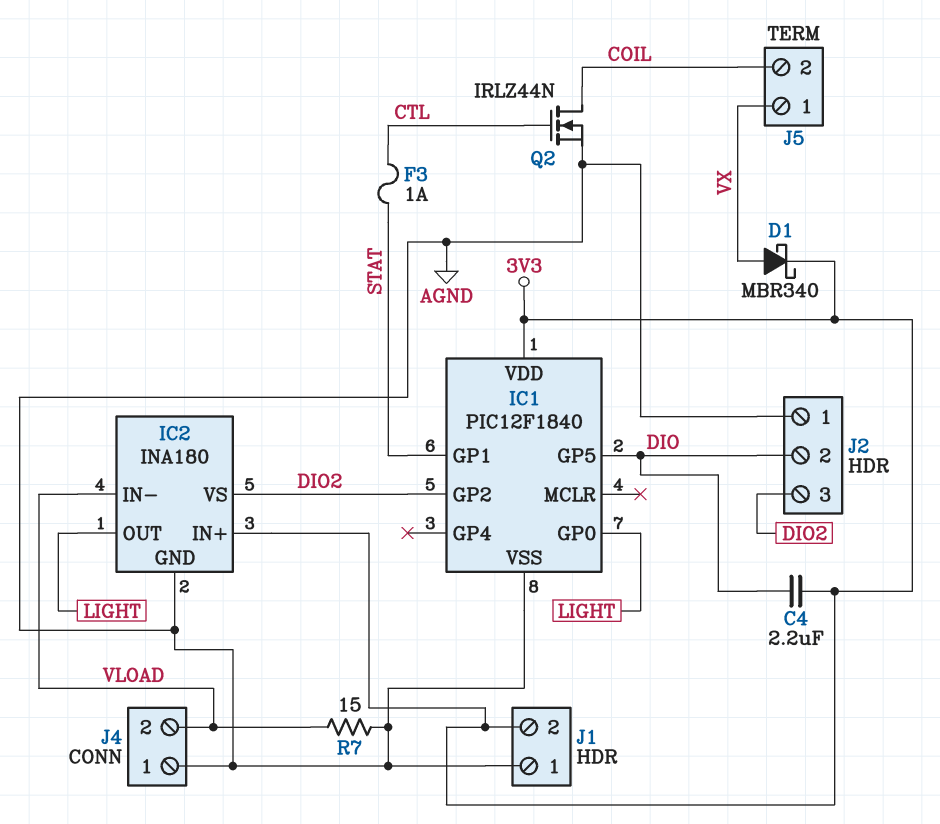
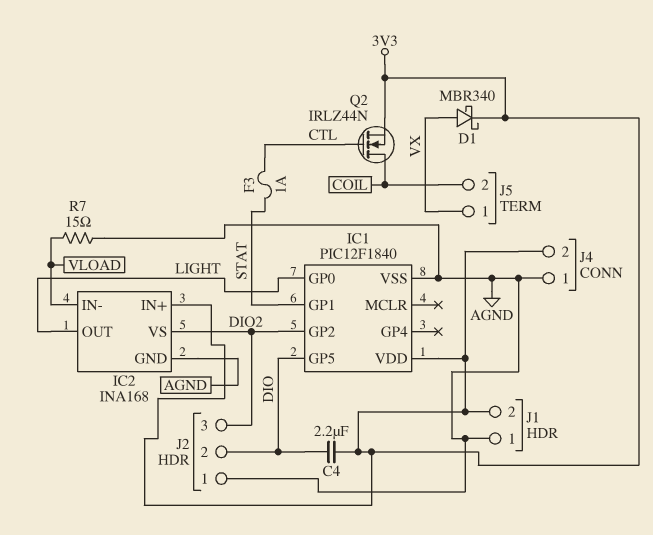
IC2: INA180 -> INA168
J4 pin 2: VLOAD -> 3V3
Q2: NMOS IRLZ44N (G CTL, D COIL, S AGND) -> NMOS IRLZ44N (G CTL, D COIL, S 3V3)

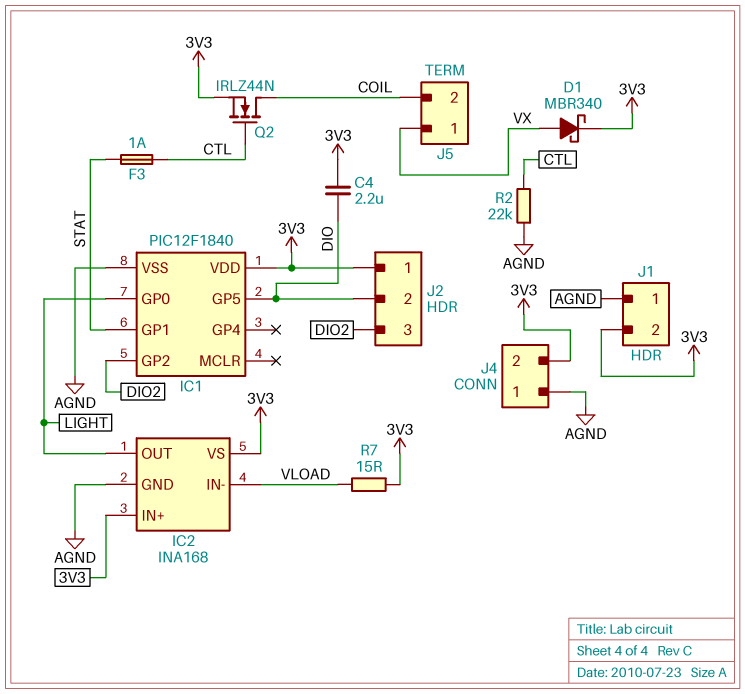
IC2 pin VS: DIO2 -> 3V3
J2 pin 1: AGND -> 3V3
R2: none -> 22k (AGND, CTL)
R7: 15 (AGND, VLOAD) -> 15 (3V3, VLOAD)

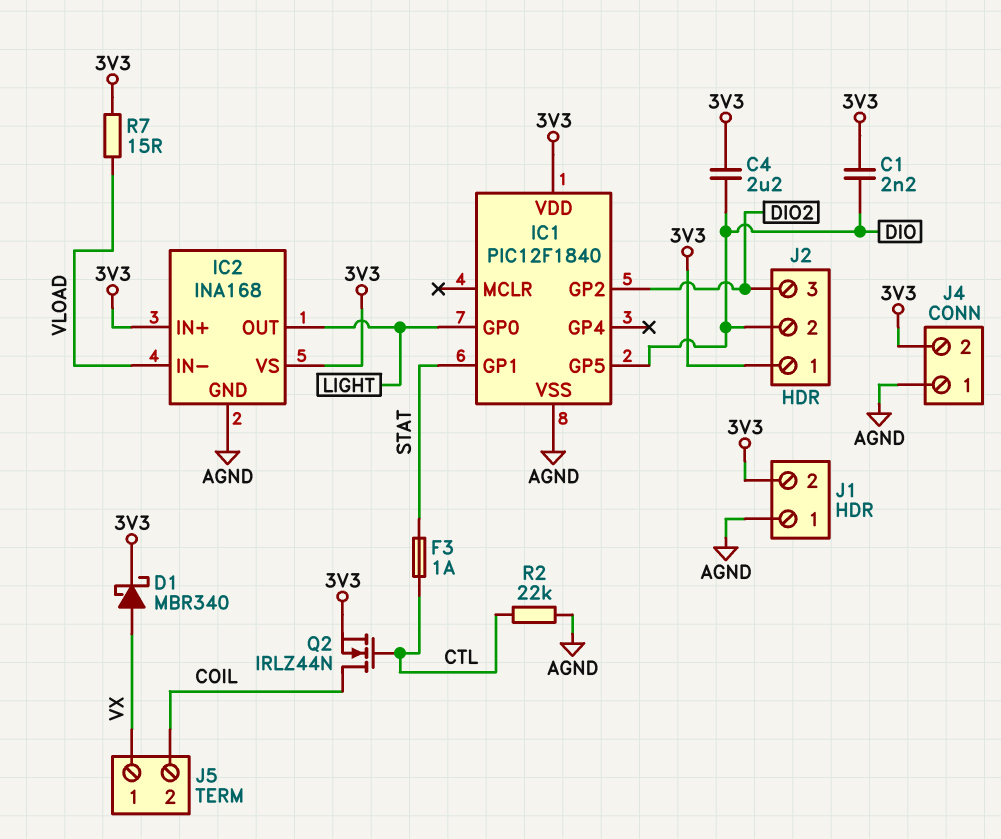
C1: none -> 2.2nF (3V3, DIO)

